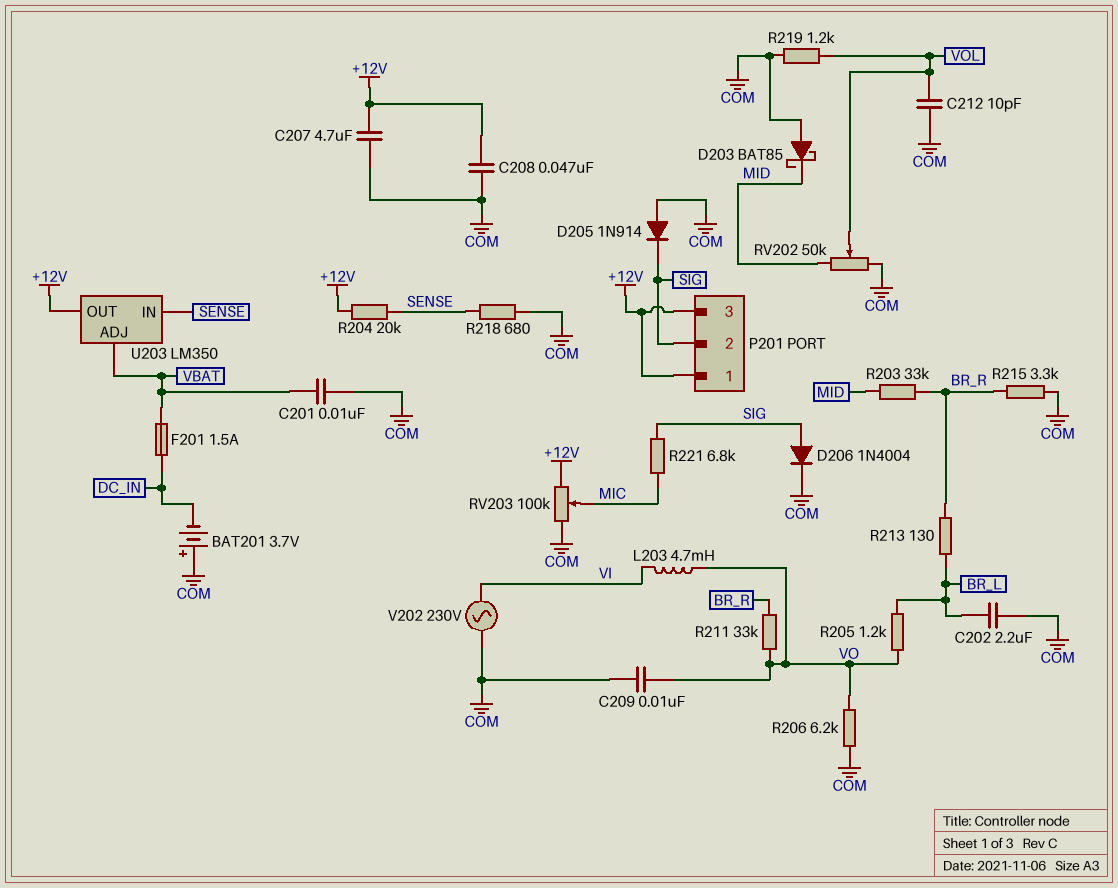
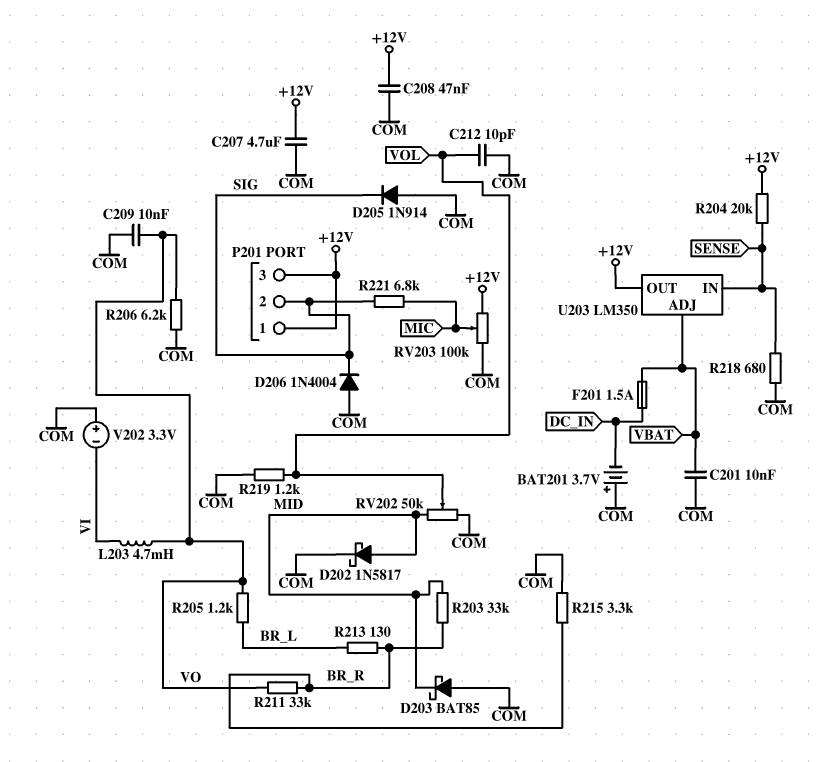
C202: 2.2uF (BR_L, COM) -> none
D202: none -> schottky 1N5817 (A MID, K COM)
D206: diode 1N4004 (A SIG, K COM) -> diode 1N4004 (A COM, K SIG)
V202: AC 230V (COM, VI) -> 3.3V (plus COM, minus VI)

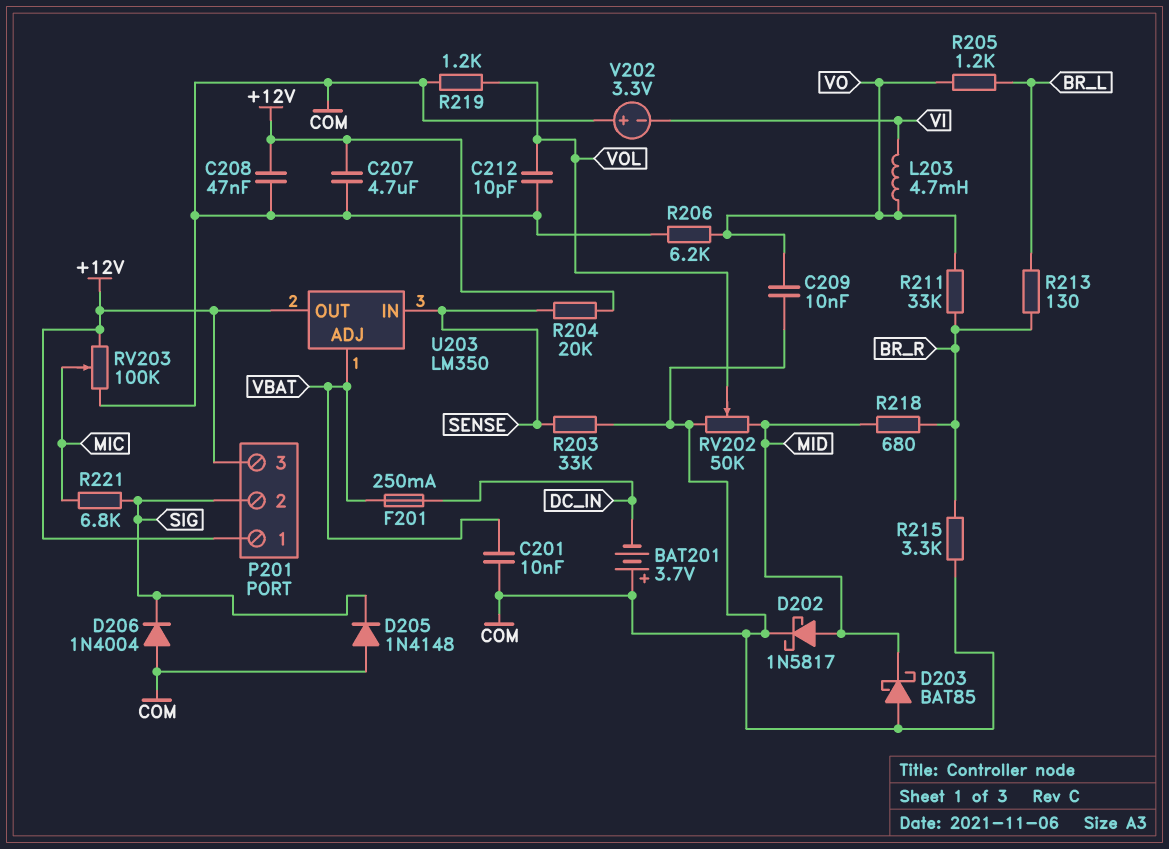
D205: diode 1N914 (A COM, K SIG) -> diode 1N4148 (A COM, K SIG)
F201: 1.5A (DC_IN, VBAT) -> 250mA (DC_IN, VBAT)
R203: 33k (BR_R, MID) -> 33k (COM, SENSE)
R218: 680 (COM, SENSE) -> 680 (BR_R, MID)

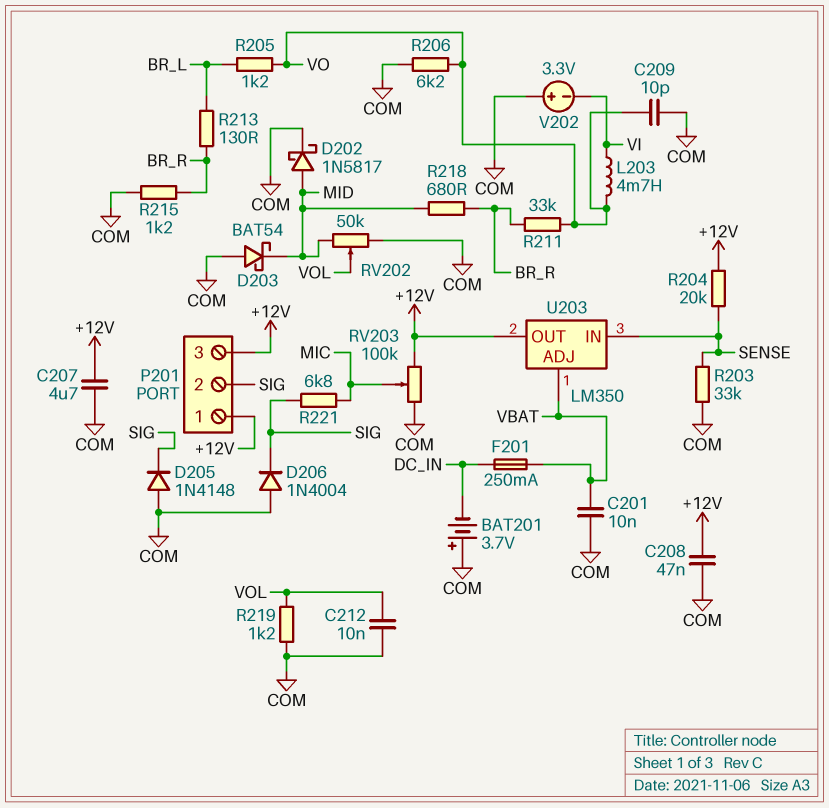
C209: 10nF (COM, VO) -> 10pF (COM, VO)
C212: 10pF (COM, VOL) -> 10nF (COM, VOL)
D203: schottky BAT85 (A COM, K MID) -> schottky BAT54 (A COM, K MID)
R215: 3.3k (BR_R, COM) -> 1.2k (BR_R, COM)

